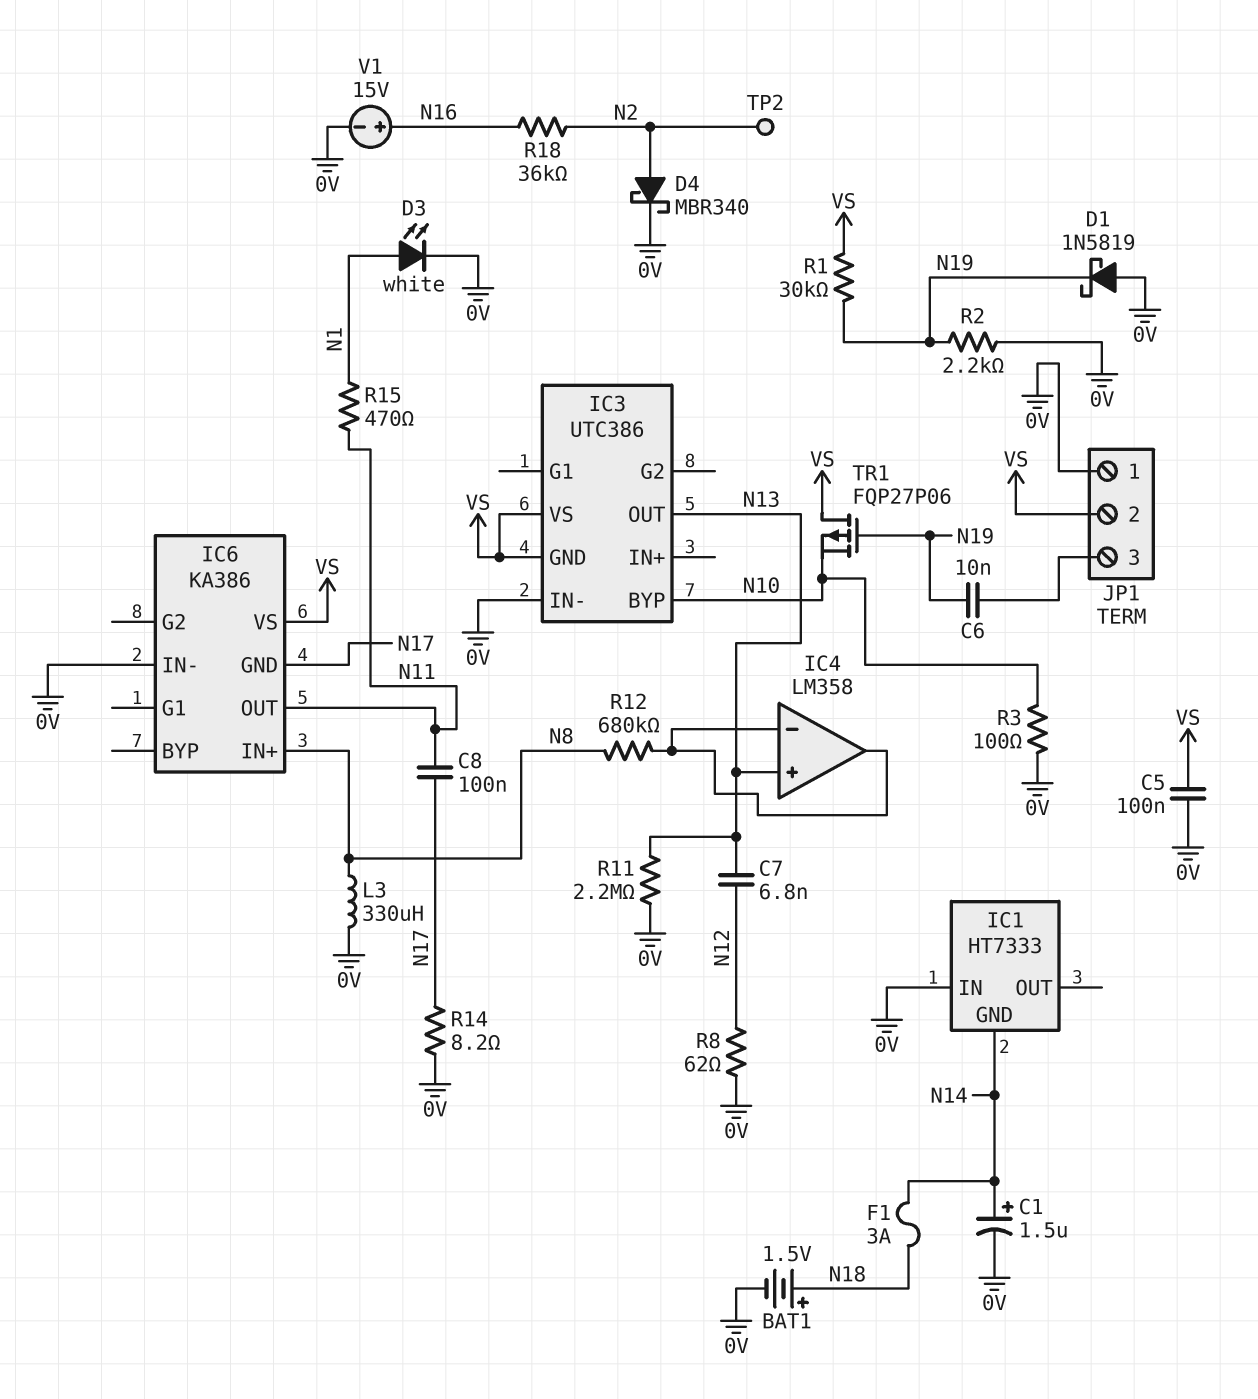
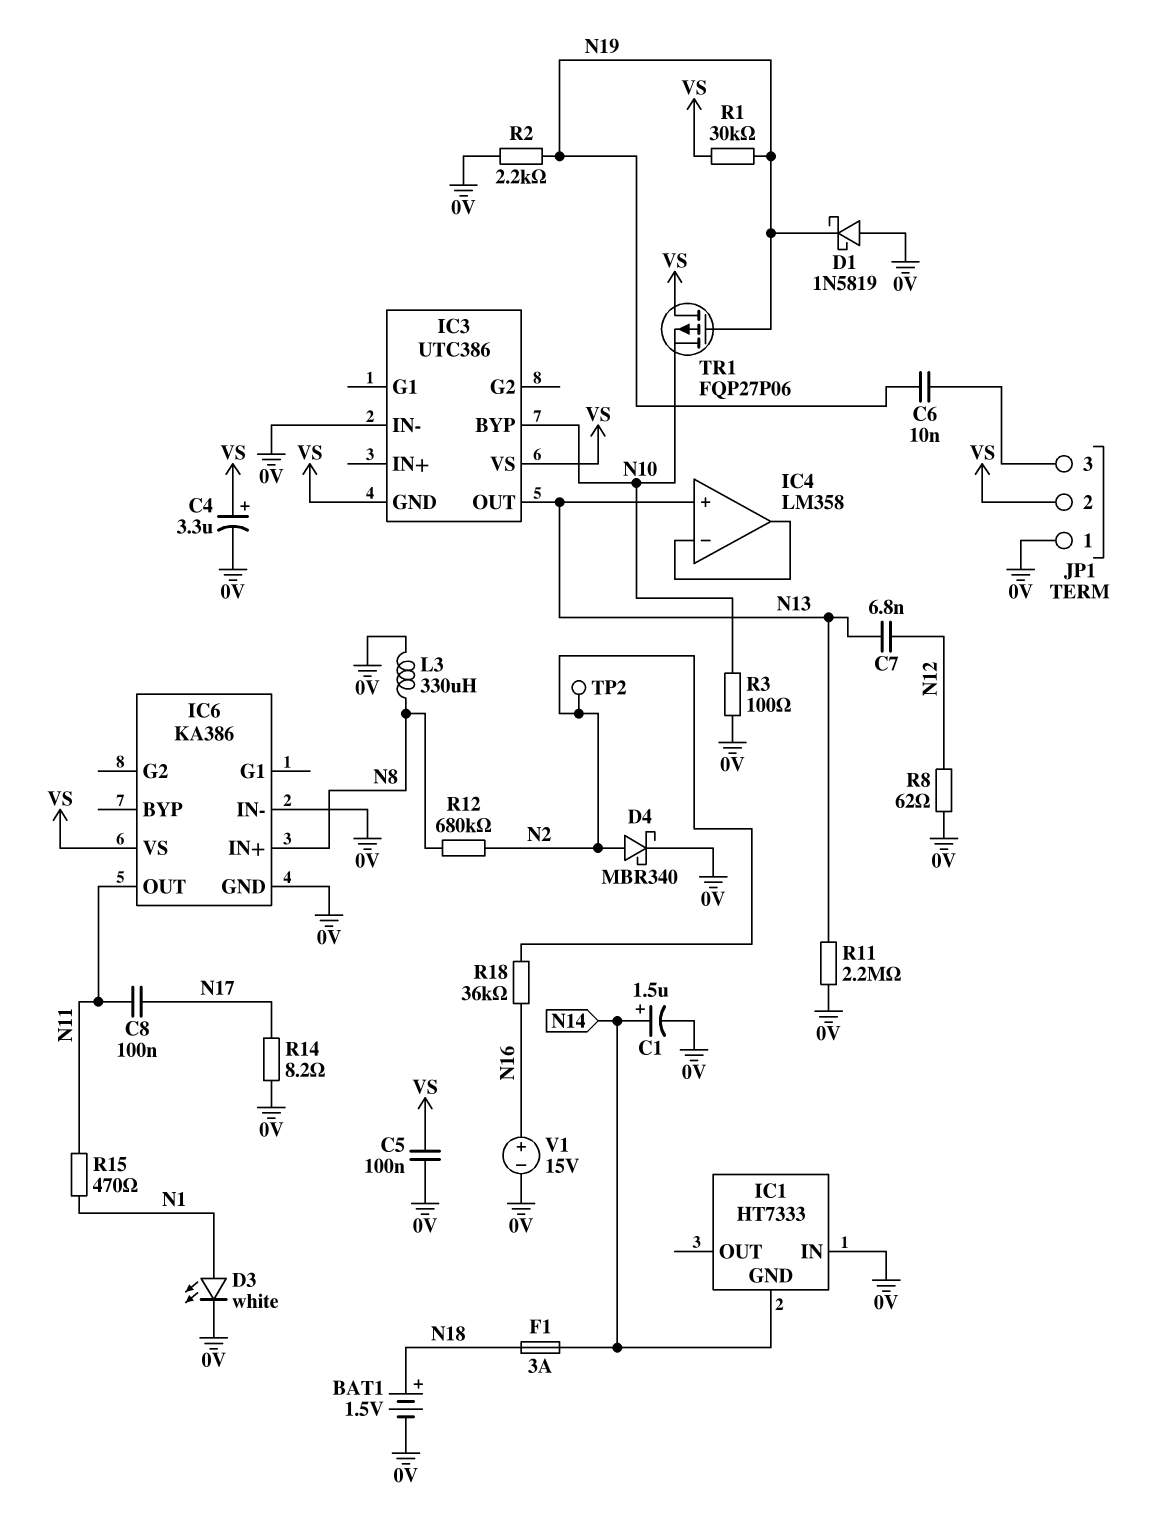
C4: none -> 3.3uF (plus VS, minus 0V)
IC6 pin GND: N17 -> 0V
R12: 680k (IC4/in-, N8) -> 680k (N2, N8)

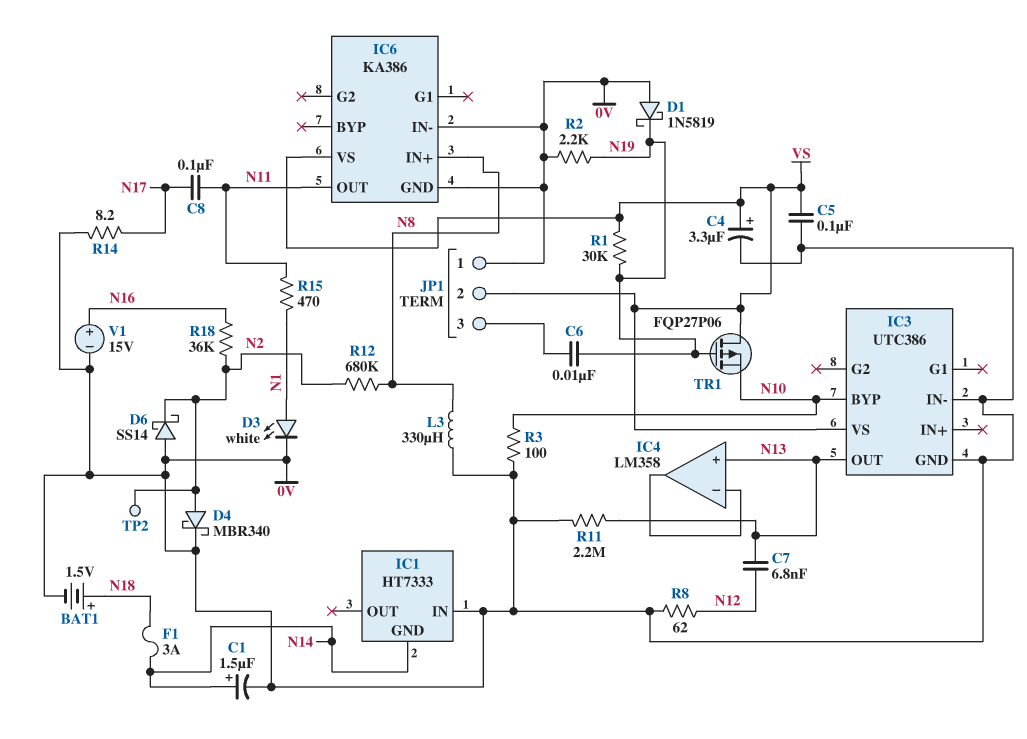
D6: none -> schottky SS14 (A 0V, K N2)
IC3 pin GND: VS -> 0V

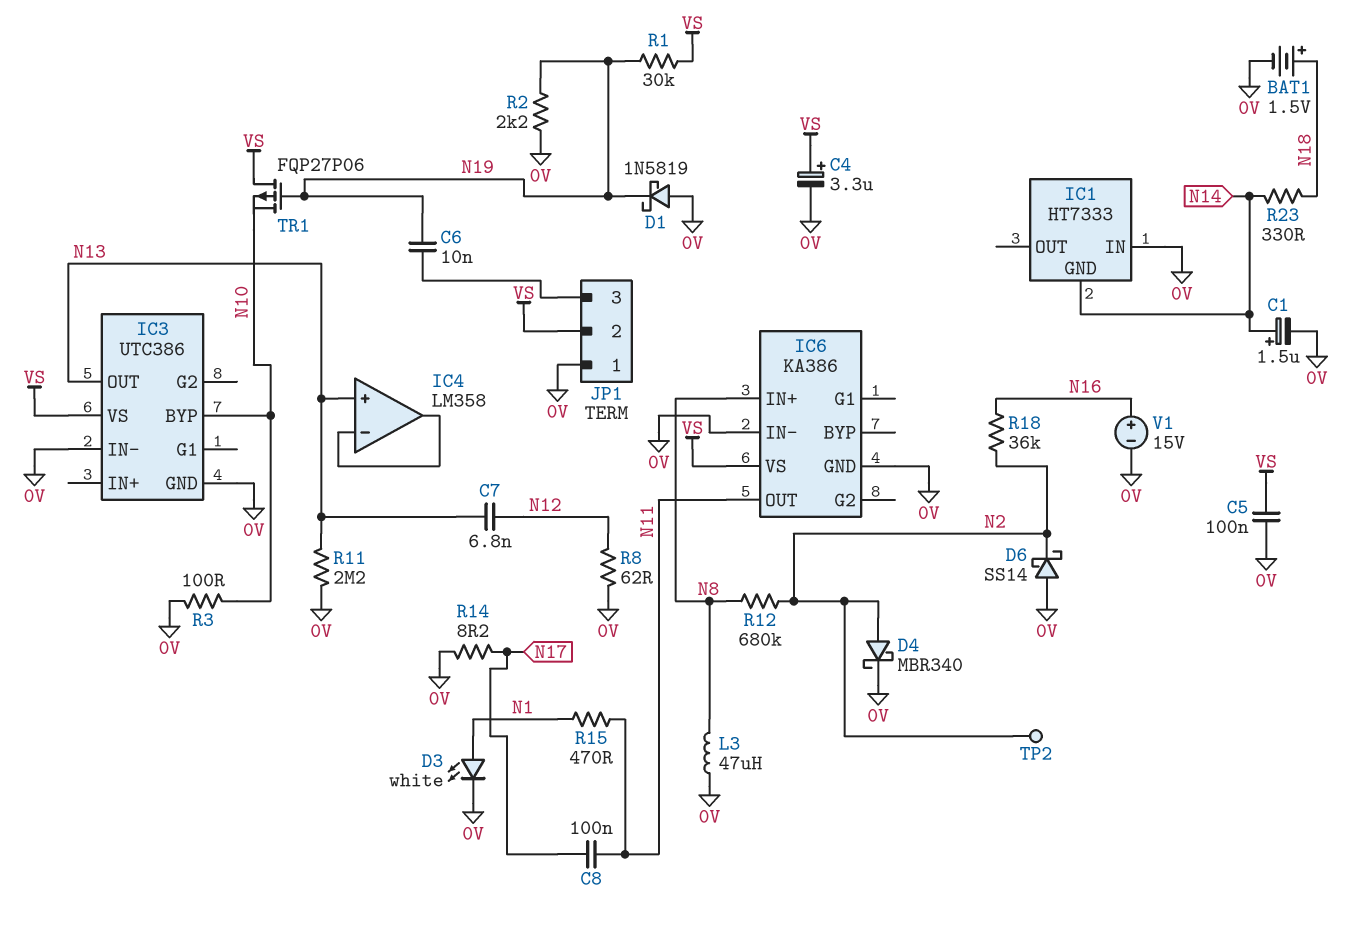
F1: 3A (N14, N18) -> none
L3: 330uH (0V, N8) -> 47uH (0V, N8)
R23: none -> 330 (N14, N18)

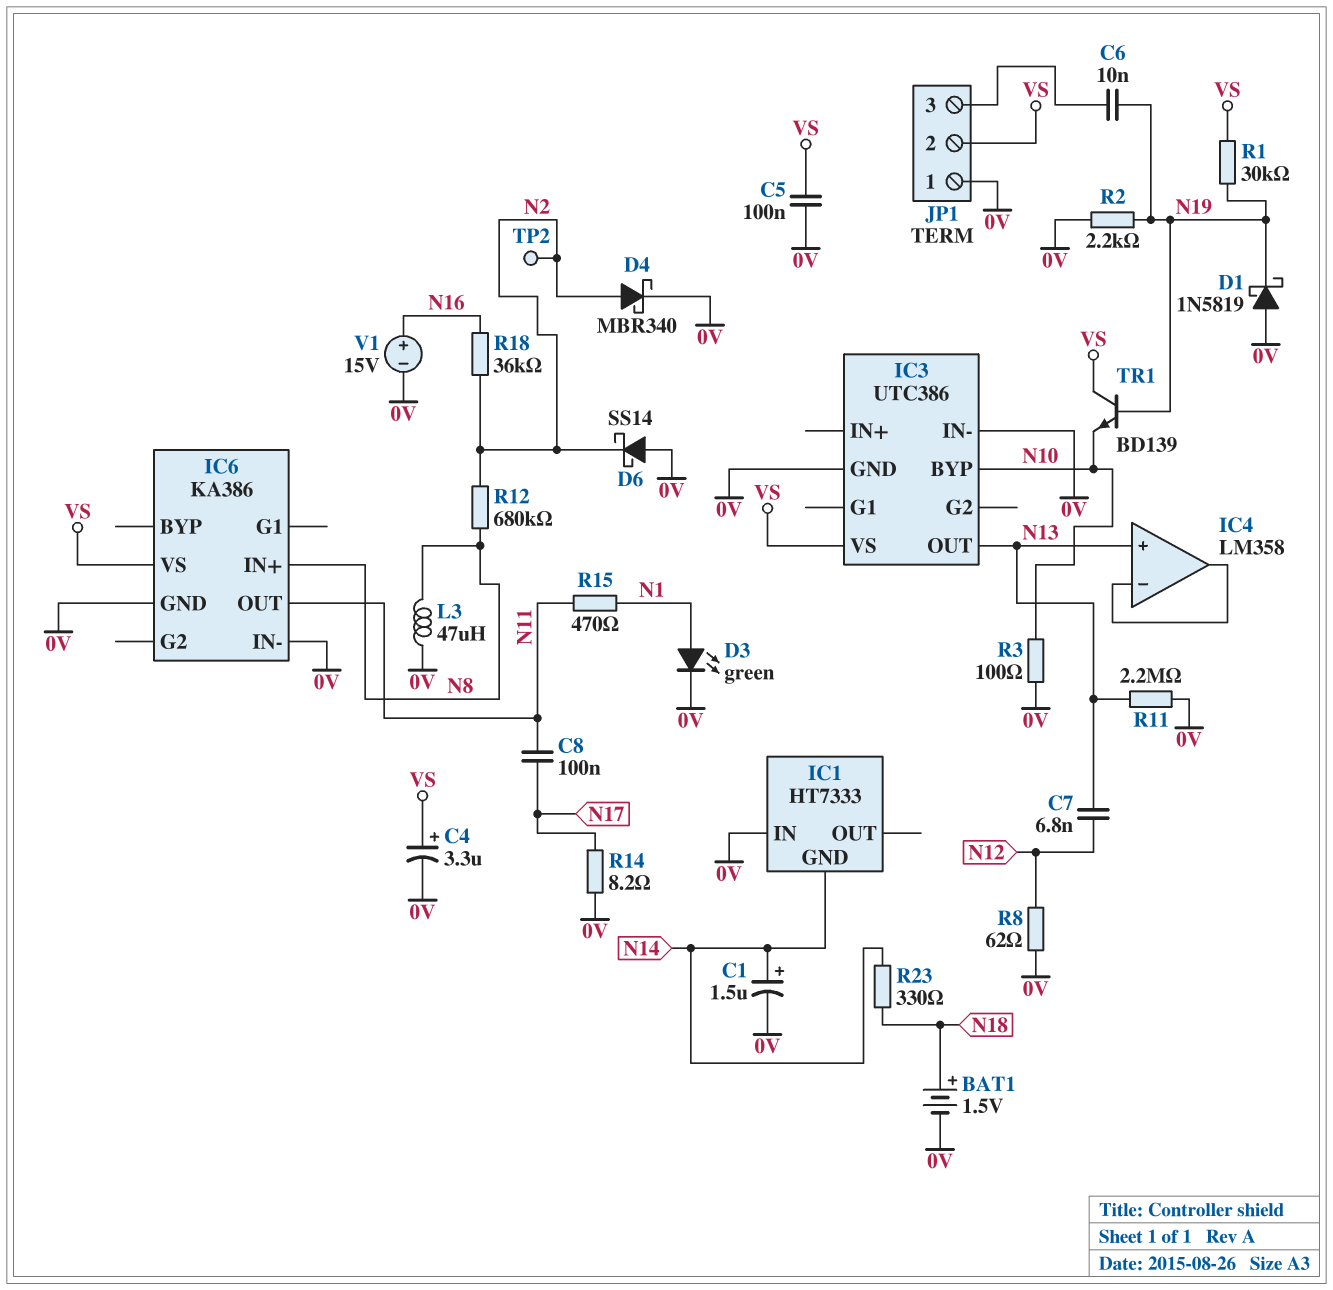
D3: LED white (A N1, K 0V) -> LED green (A N1, K 0V)
TR1: PMOS FQP27P06 (G N19, D VS, S N10) -> NPN BD139 (B N19, C VS, E N10)

